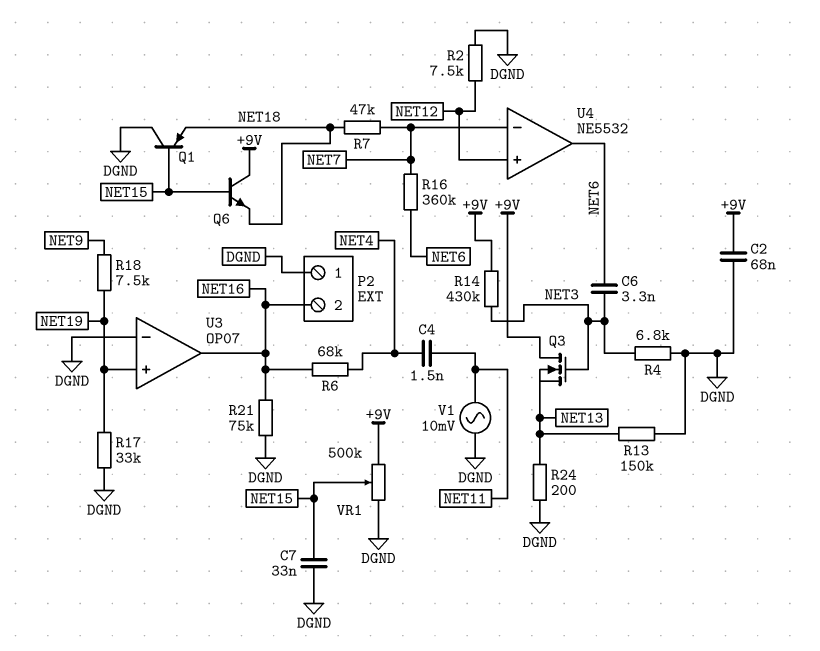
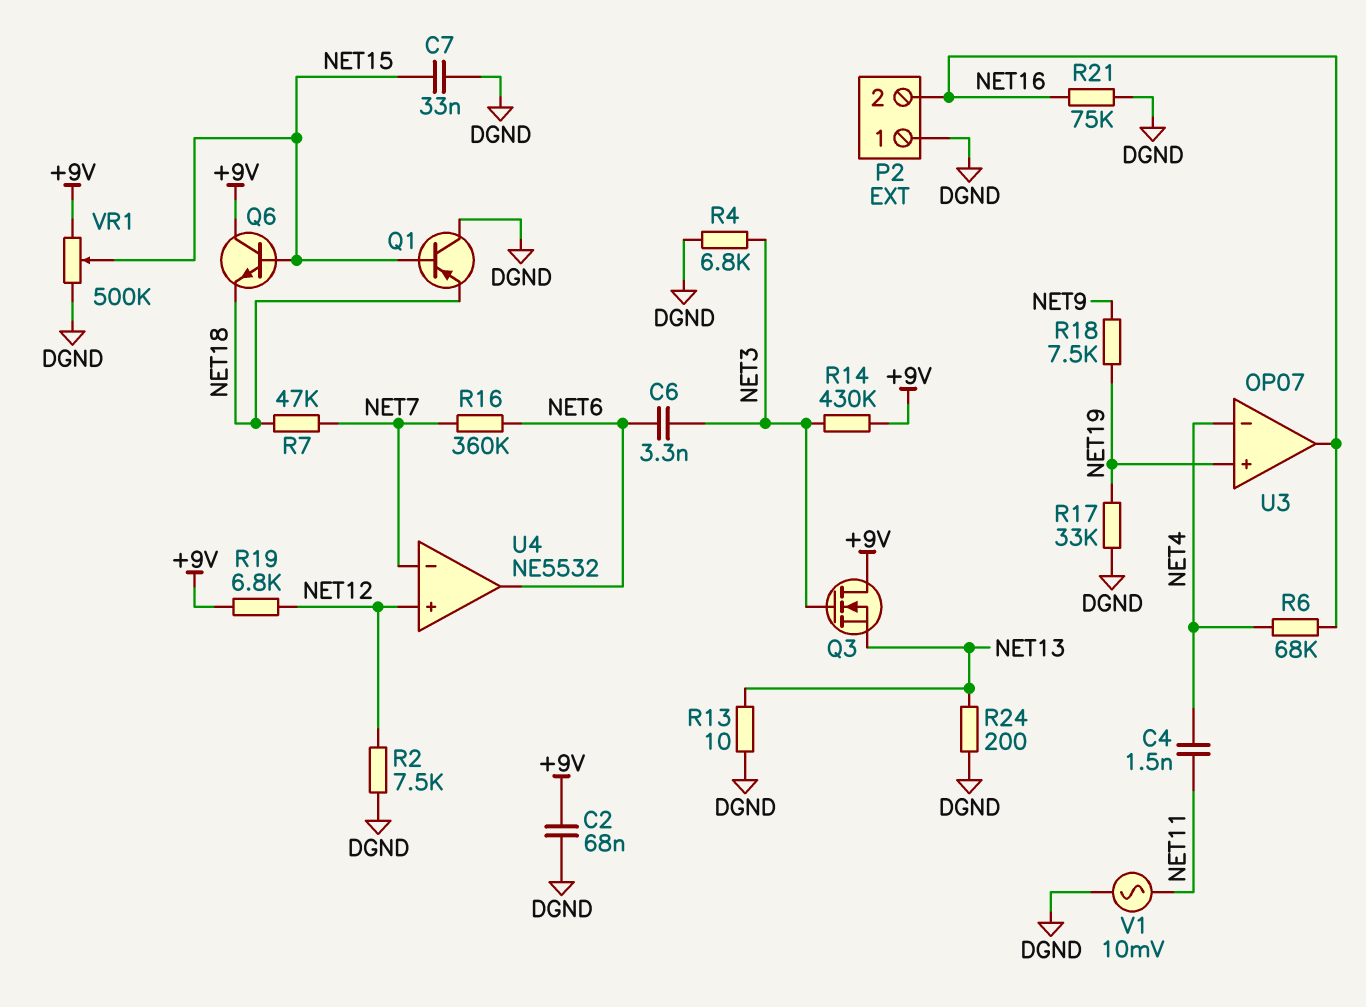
R13: 150k (DGND, NET13) -> 10 (DGND, NET13)
R19: none -> 6.8k (+9V, NET12)
U3 pin in-: DGND -> NET4

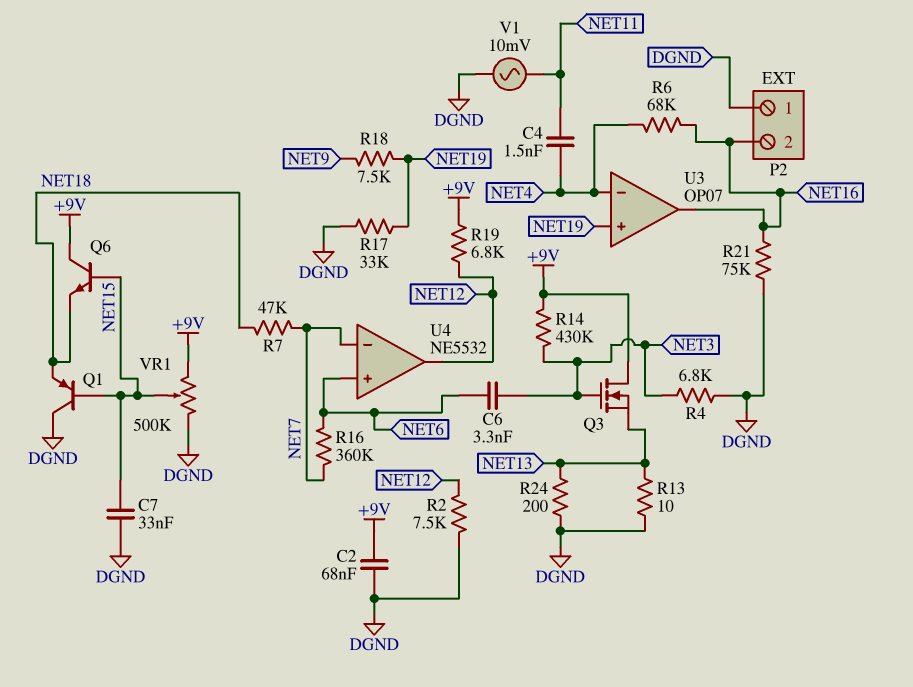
U4 pin in+: NET12 -> NET6
U4 pin out: NET6 -> NET12

